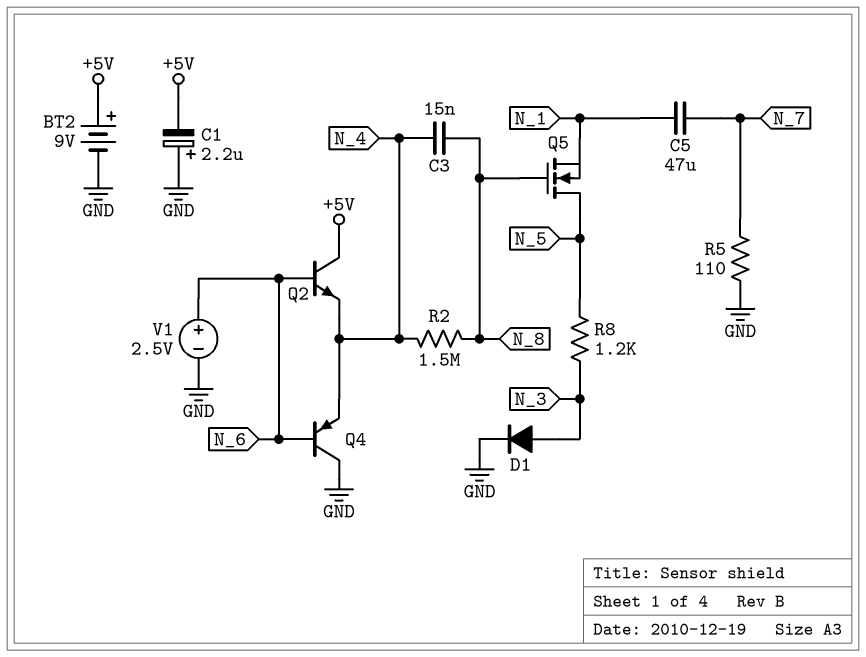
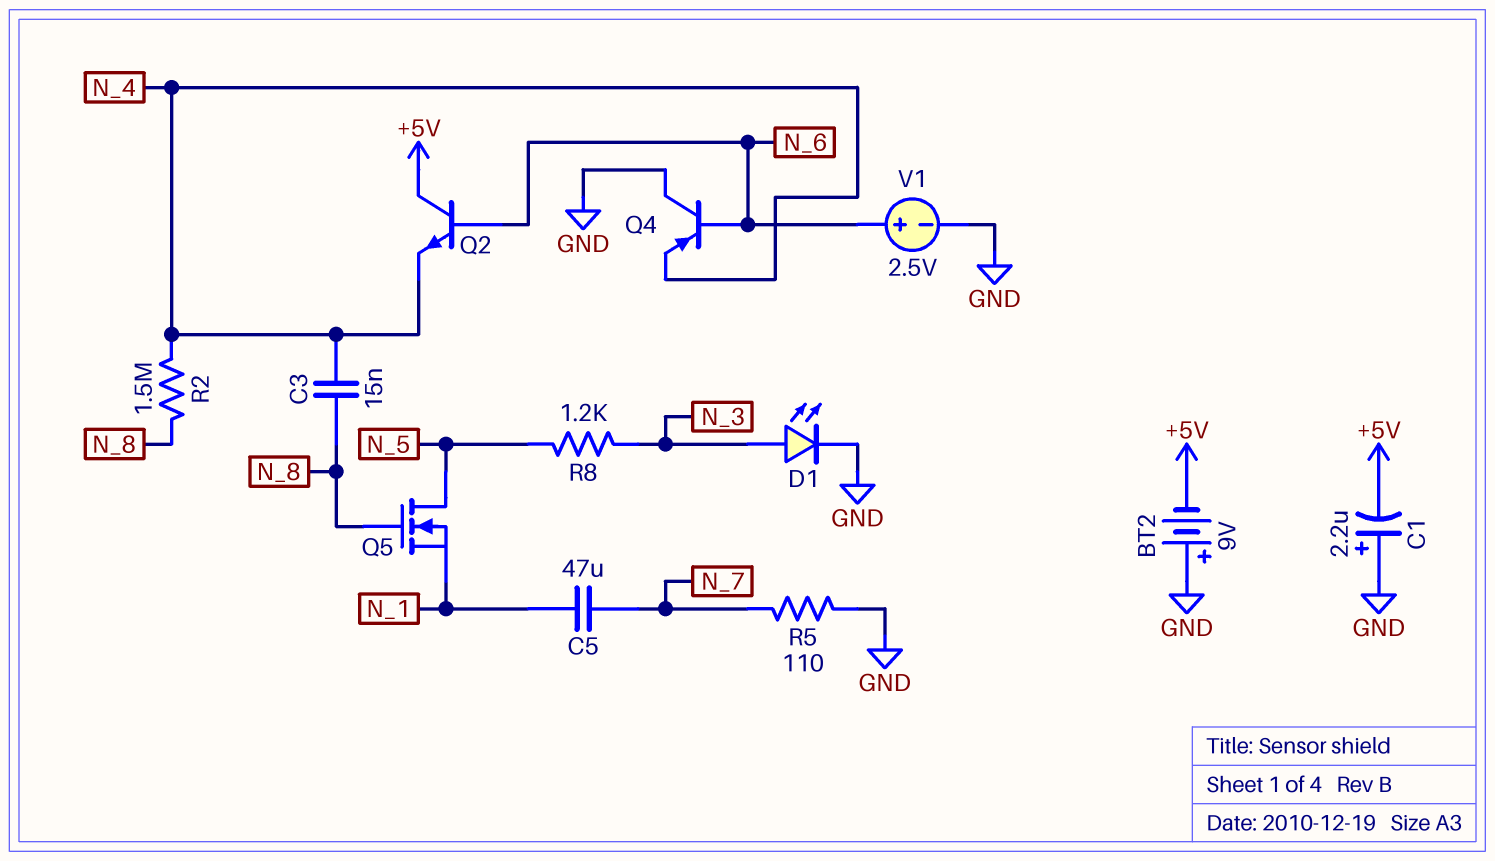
BT2: 9V (plus +5V, minus GND) -> 9V (plus GND, minus +5V)
D1: diode (A N_3, K GND) -> LED (A N_3, K GND)

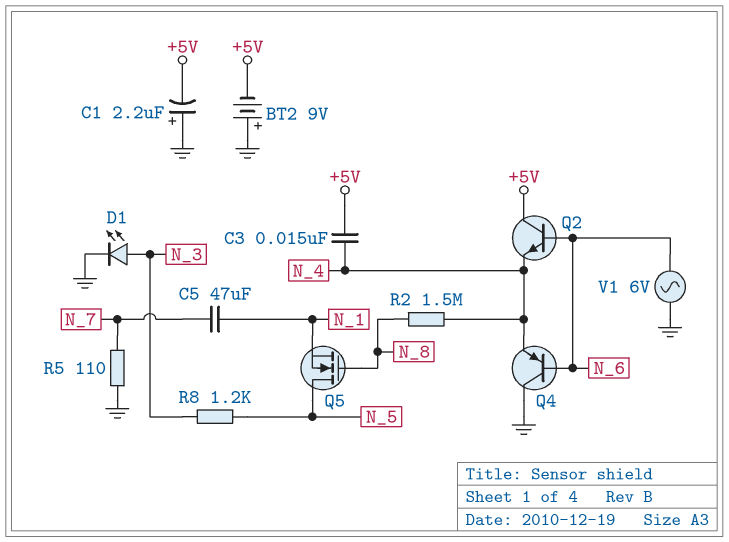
C3: 15nF (N_4, N_8) -> 15nF (+5V, N_4)
V1: 2.5V (plus N_6, minus GND) -> AC 6V (GND, N_6)

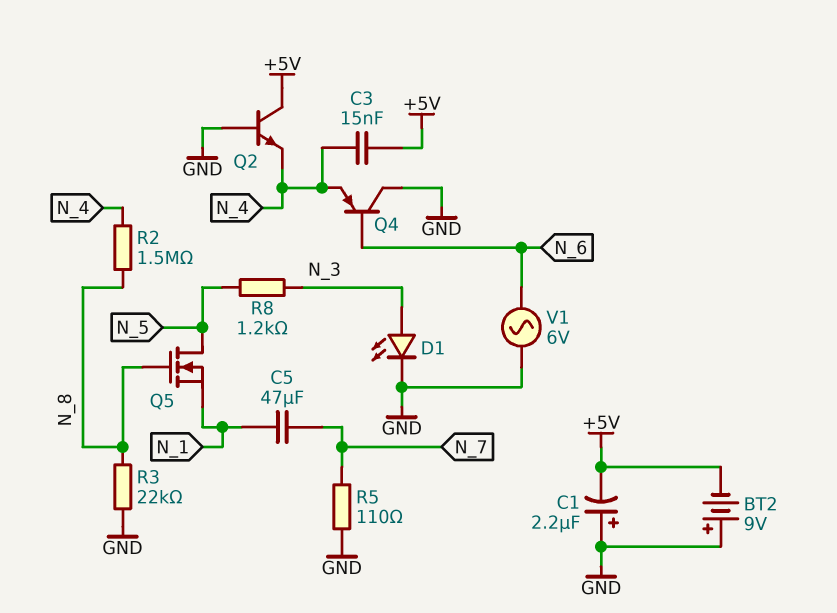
Q2: NPN (B N_6, C +5V, E N_4) -> NPN (B GND, C +5V, E N_4)
R3: none -> 22k (GND, N_8)

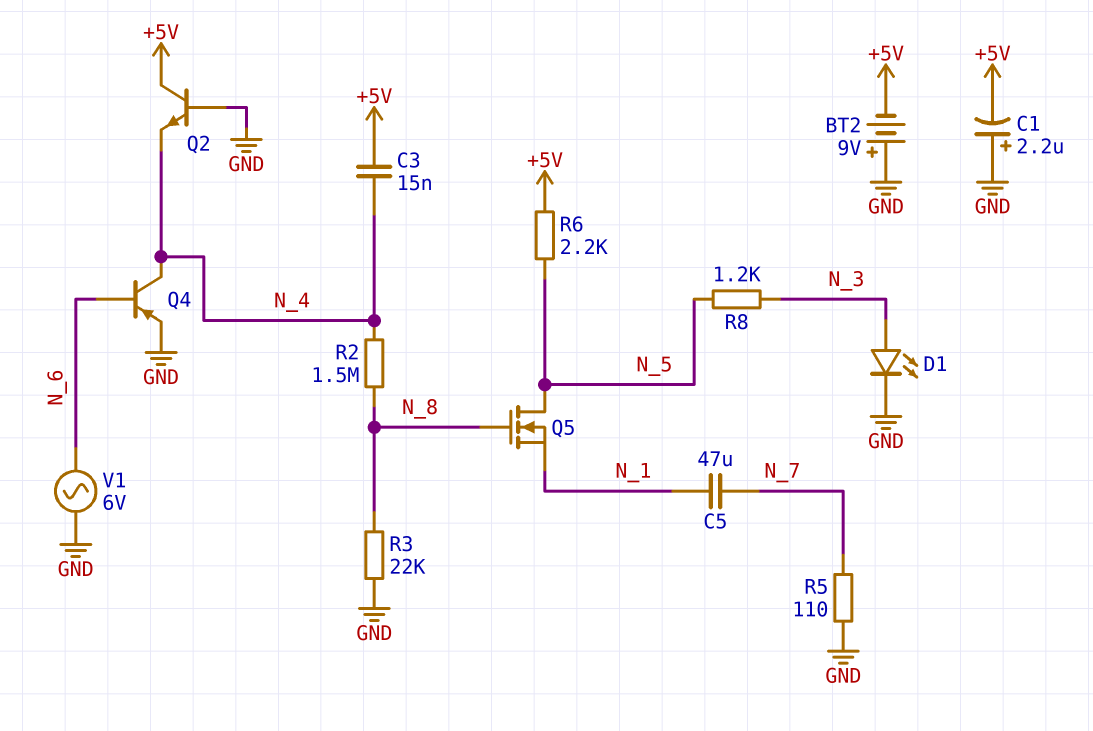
Q4: PNP (B N_6, C GND, E N_4) -> PNP (B N_6, C N_4, E GND)
R6: none -> 2.2k (+5V, N_5)

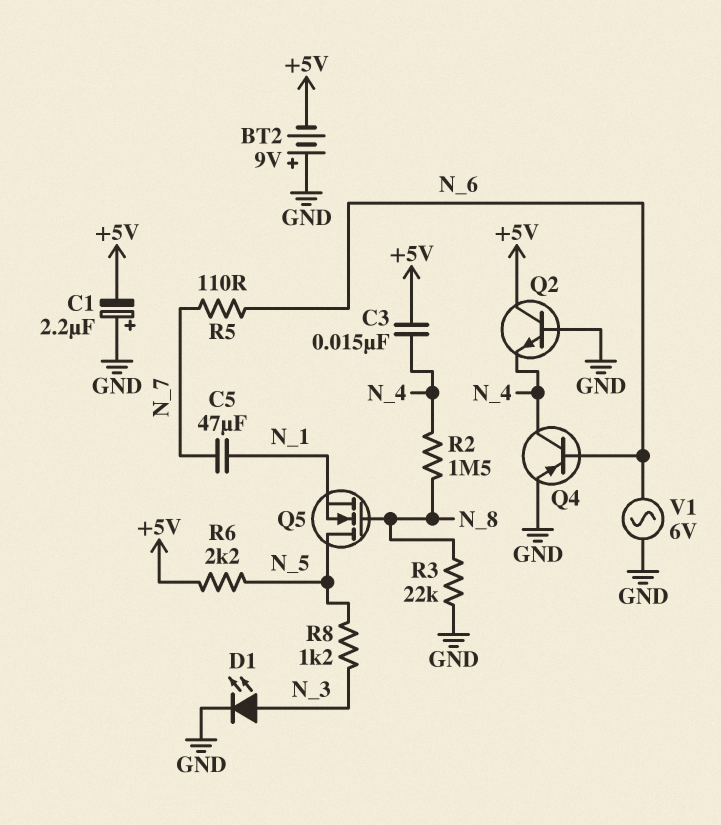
R5: 110 (GND, N_7) -> 110 (N_6, N_7)

